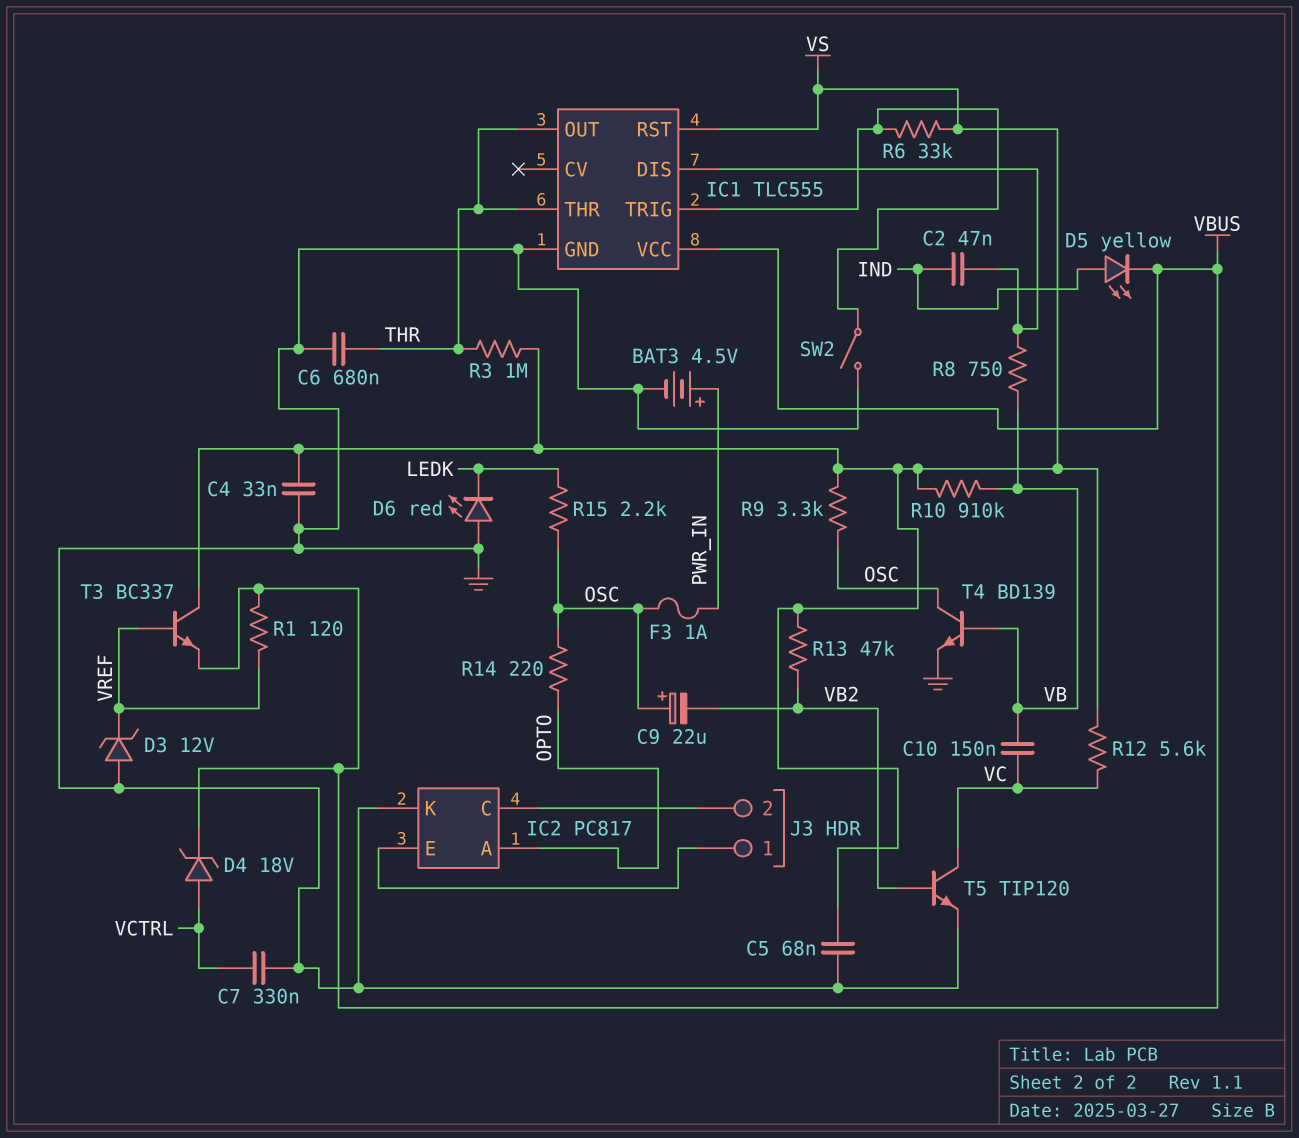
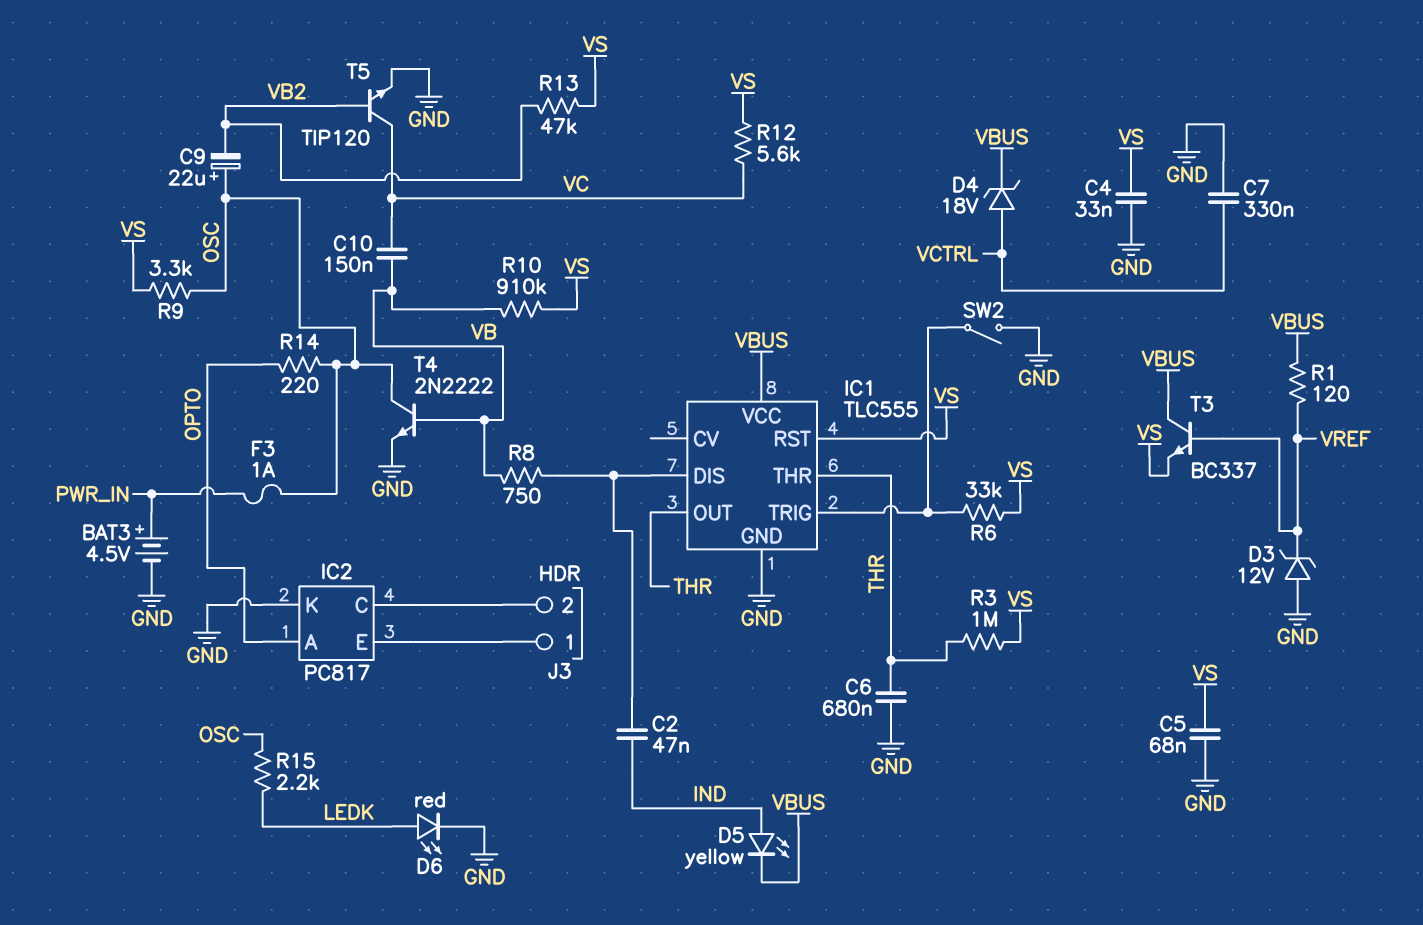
D6: LED red (A GND, K LEDK) -> LED red (A LEDK, K GND)
T3: NPN BC337 (B VREF, C VS, E VBUS) -> NPN BC337 (B VREF, C VBUS, E VS)
T4: NPN BD139 (B VB, C OSC, E GND) -> NPN 2N2222 (B VB, C OSC, E GND)

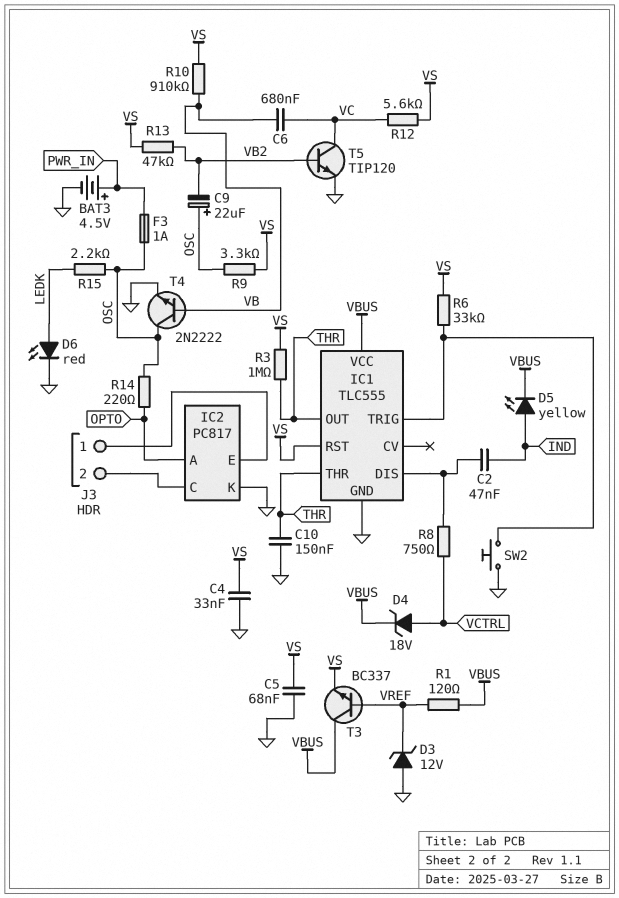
C6: 680nF (GND, THR) -> 680nF (VB, VC)
C7: 330nF (GND, VCTRL) -> none
C10: 150nF (VB, VC) -> 150nF (GND, THR)
R8: 750 (IC1/DIS, VB) -> 750 (IC1/DIS, VCTRL)
SW2: switch (GND, IC1/TRIG) -> button (GND, IC1/TRIG)

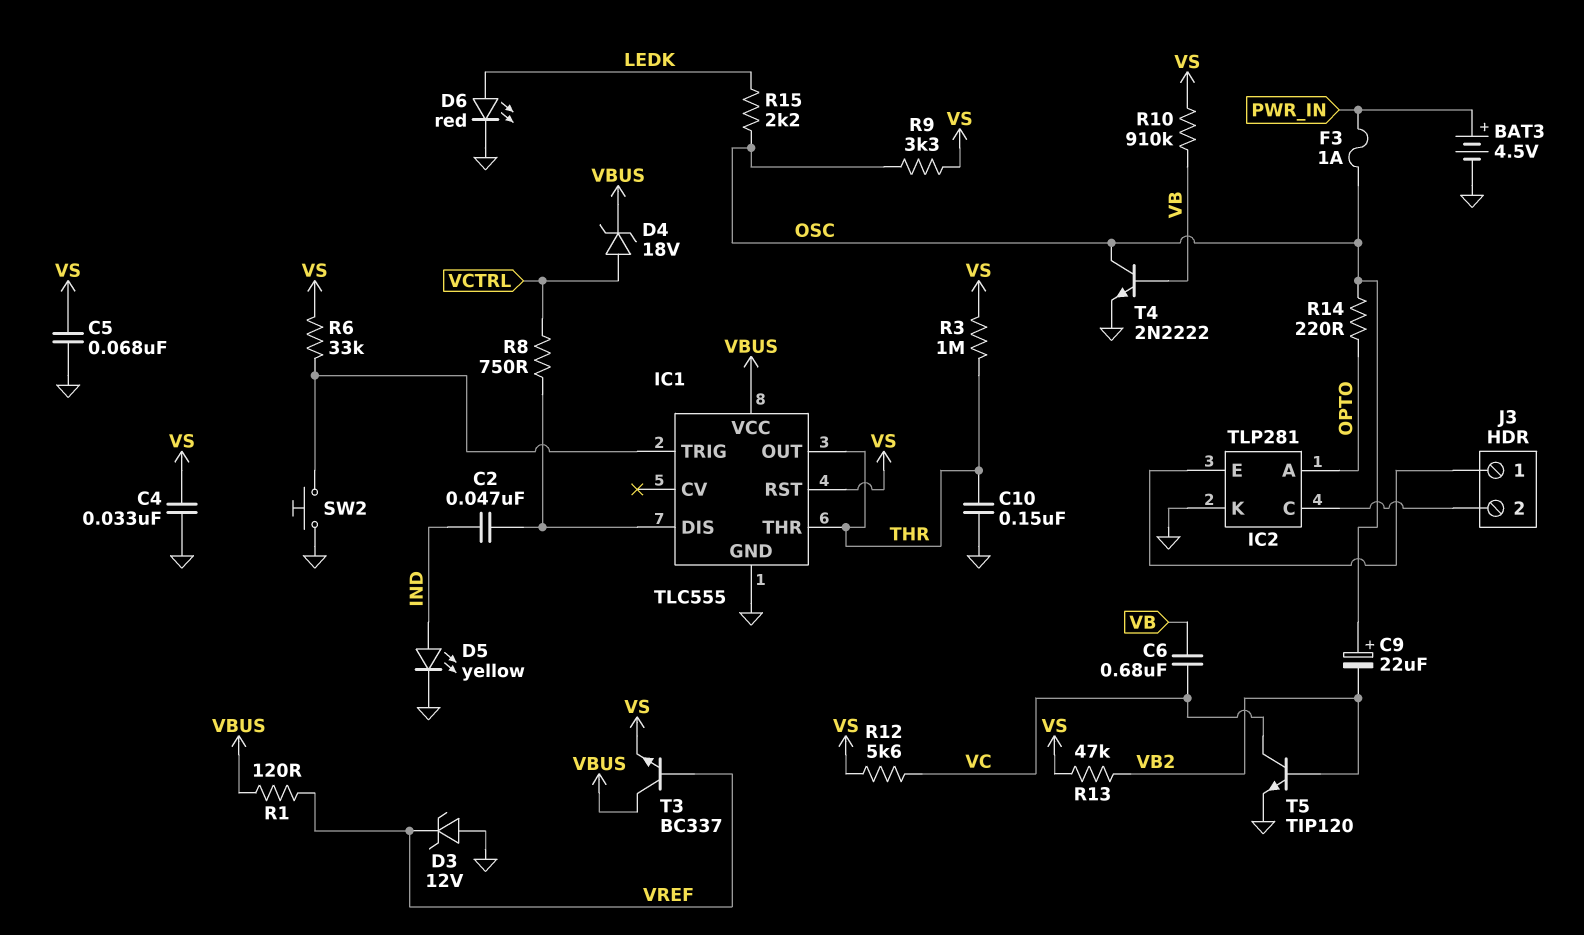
D5: LED yellow (A IND, K VBUS) -> LED yellow (A IND, K GND)
IC2: PC817 -> TLP281

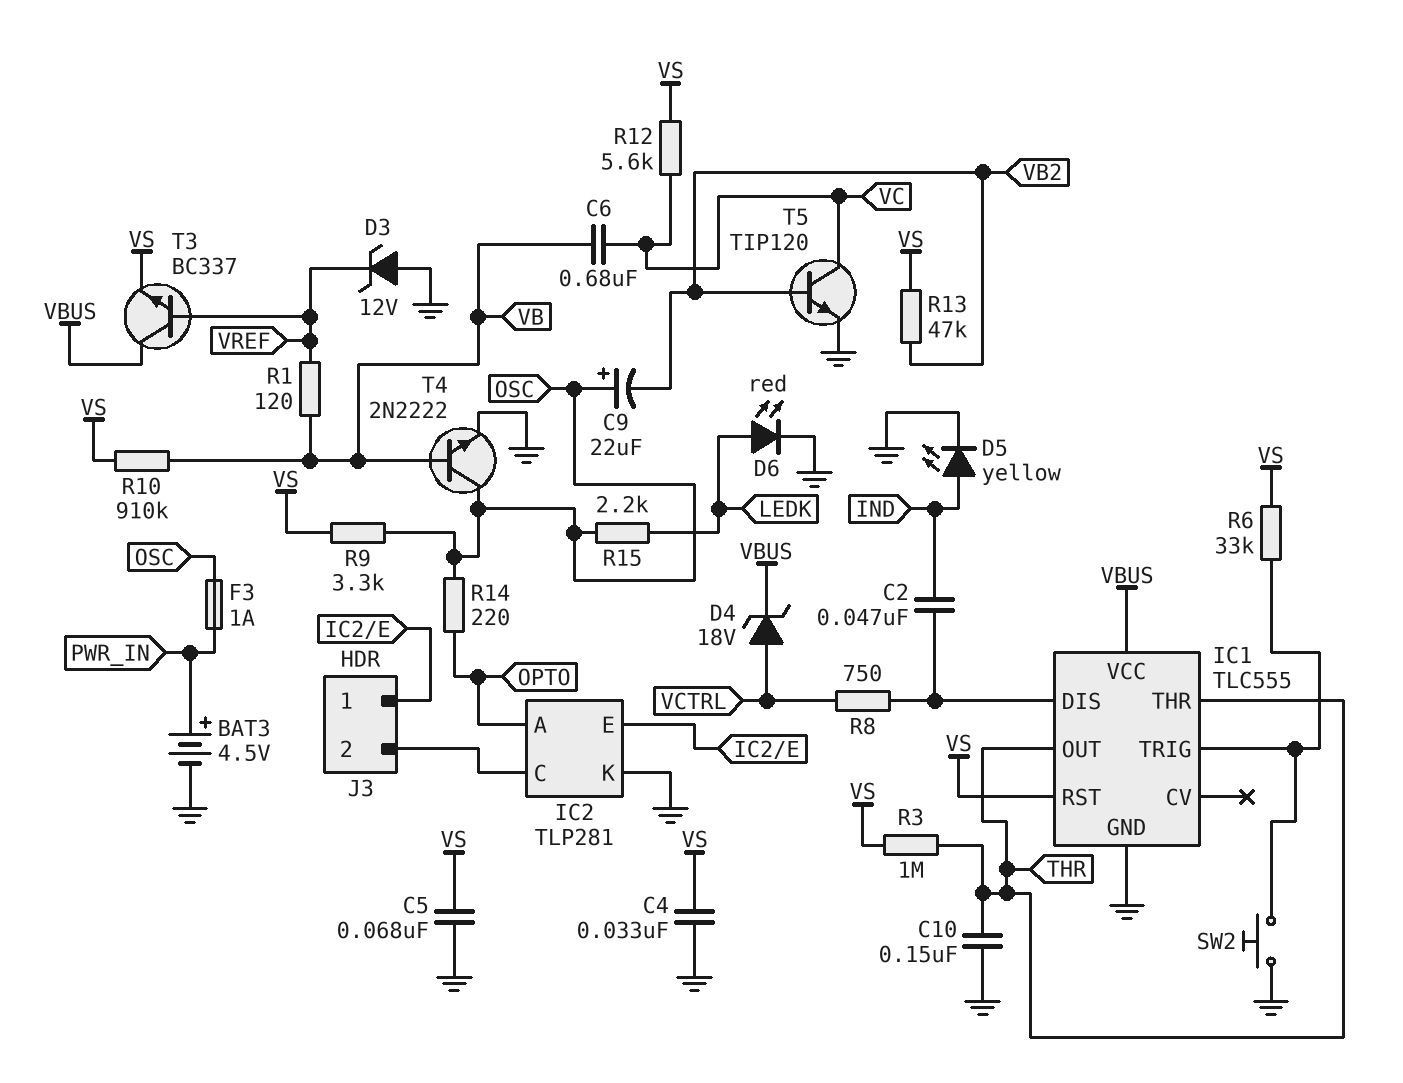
R1: 120 (VBUS, VREF) -> 120 (VB, VREF)

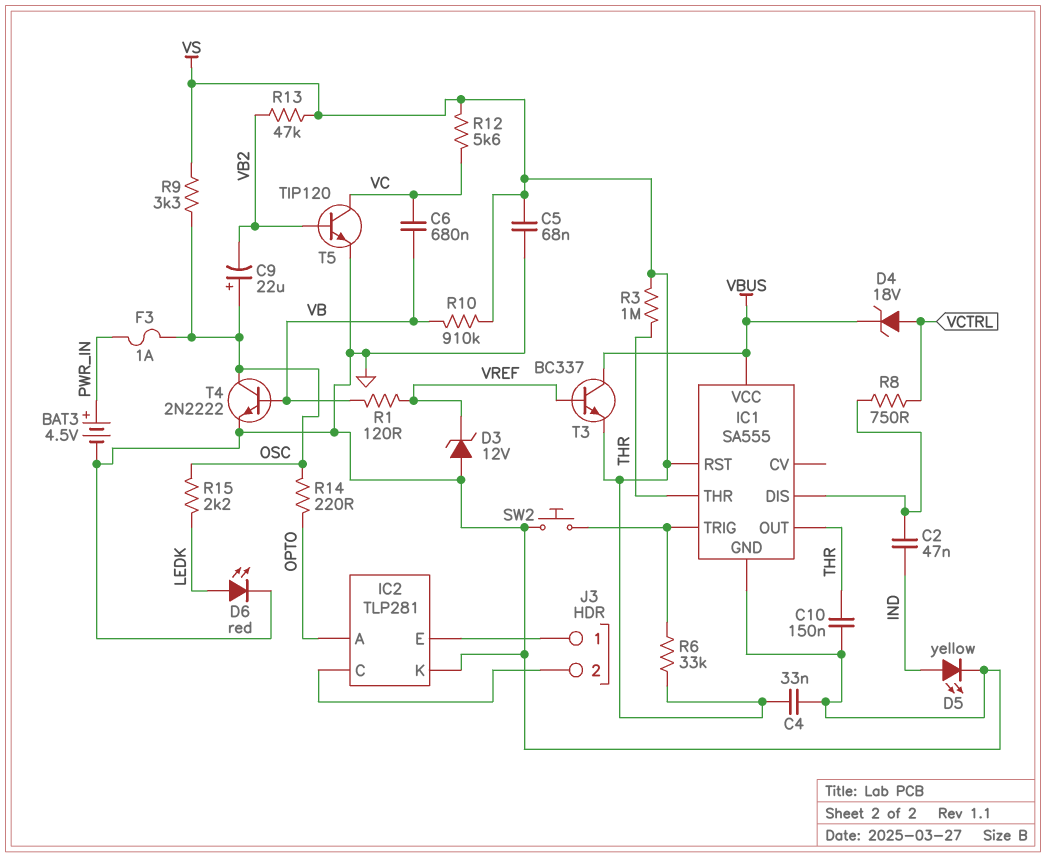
IC1: TLC555 -> SA555

